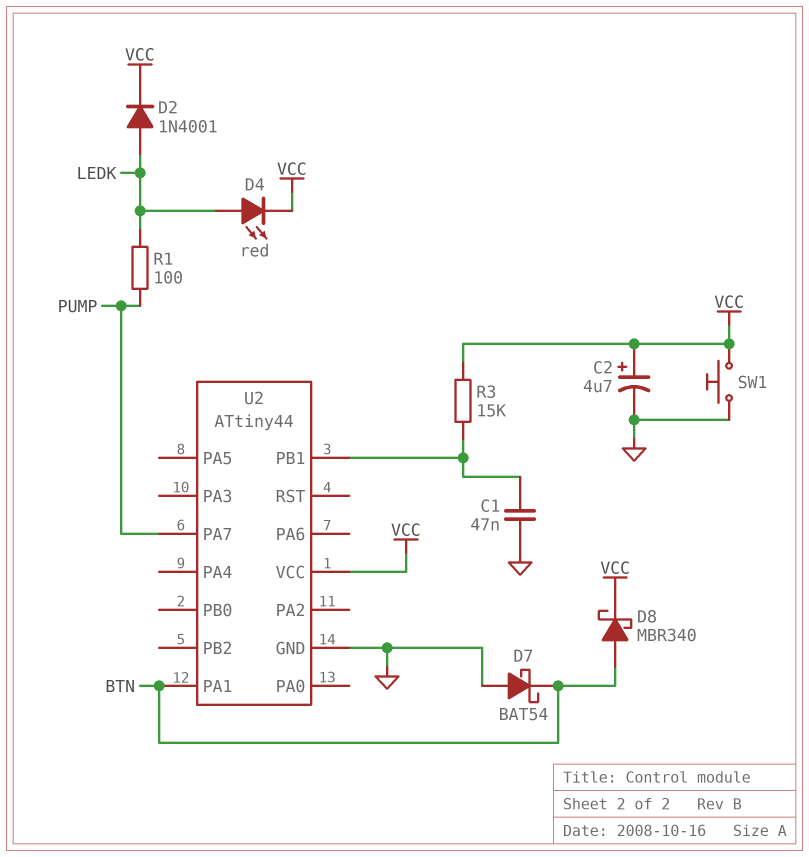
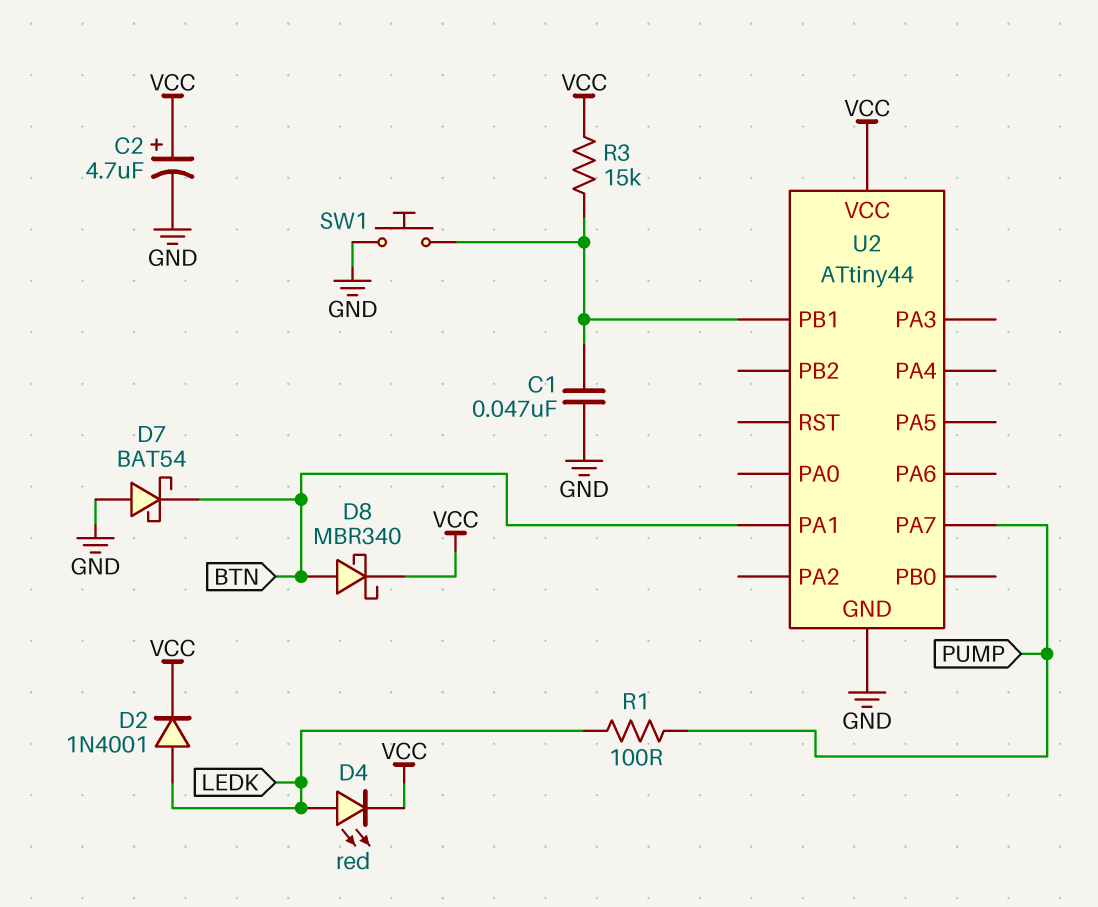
SW1: button (GND, VCC) -> button (GND, U2/PB1)

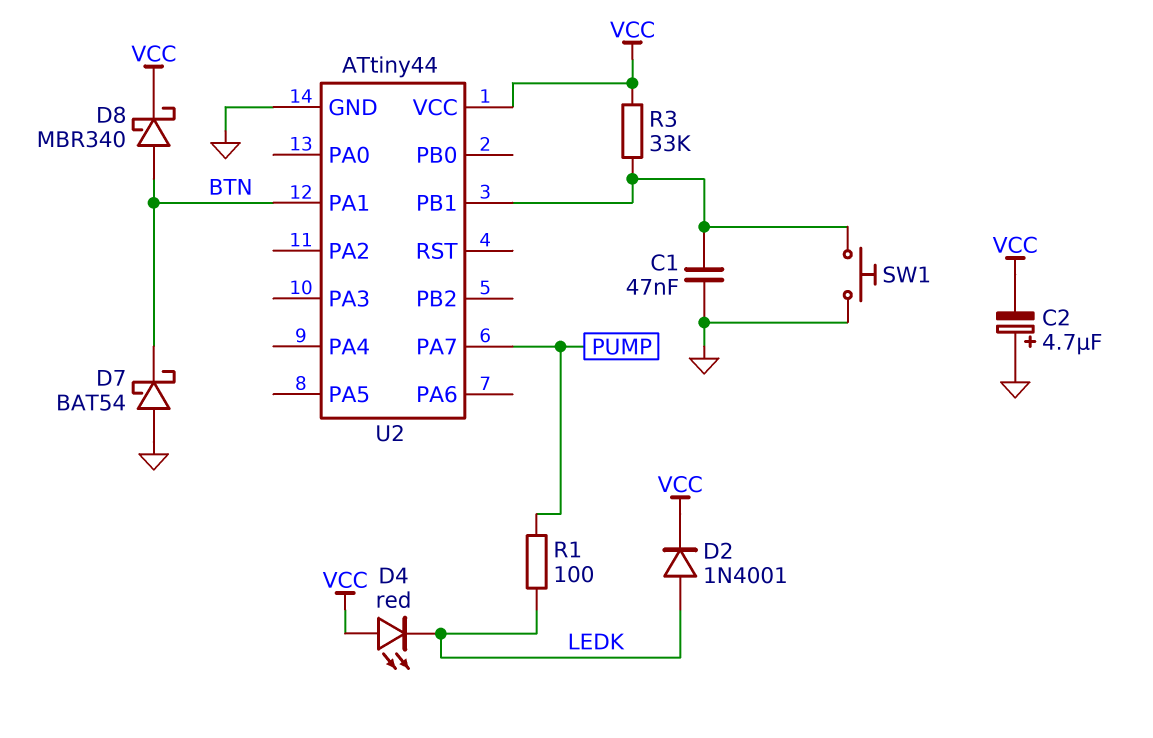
C2: 4.7uF (plus VCC, minus GND) -> 4.7uF (plus GND, minus VCC)
D4: LED red (A LEDK, K VCC) -> LED red (A VCC, K LEDK)
R3: 15k (U2/PB1, VCC) -> 33k (U2/PB1, VCC)

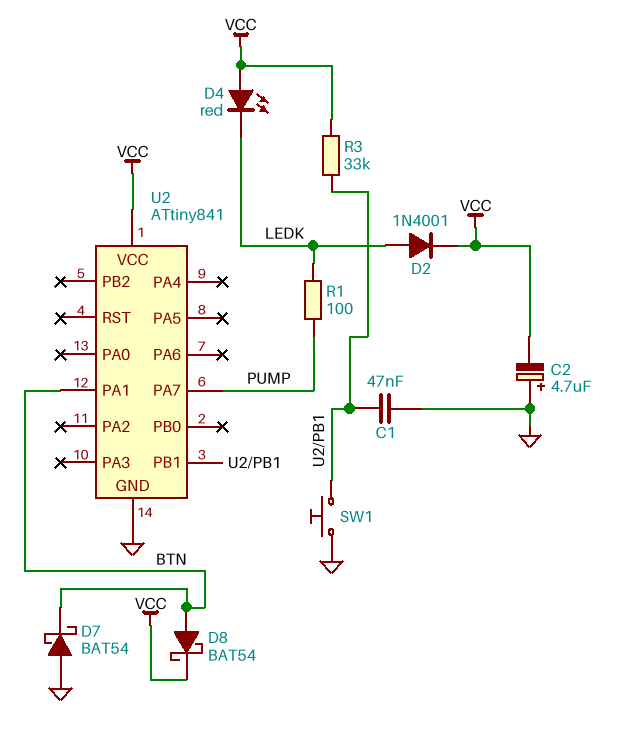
D8: schottky MBR340 (A BTN, K VCC) -> schottky BAT54 (A BTN, K VCC)
U2: ATtiny44 -> ATtiny841

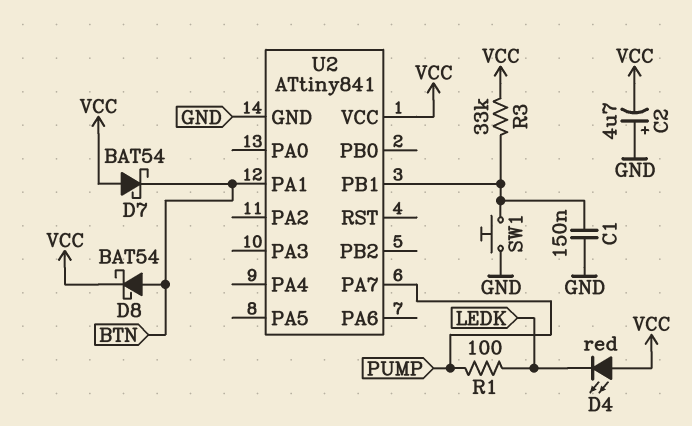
C1: 47nF (GND, U2/PB1) -> 150nF (GND, U2/PB1)
D2: diode 1N4001 (A LEDK, K VCC) -> none
D7: schottky BAT54 (A GND, K BTN) -> schottky BAT54 (A VCC, K BTN)

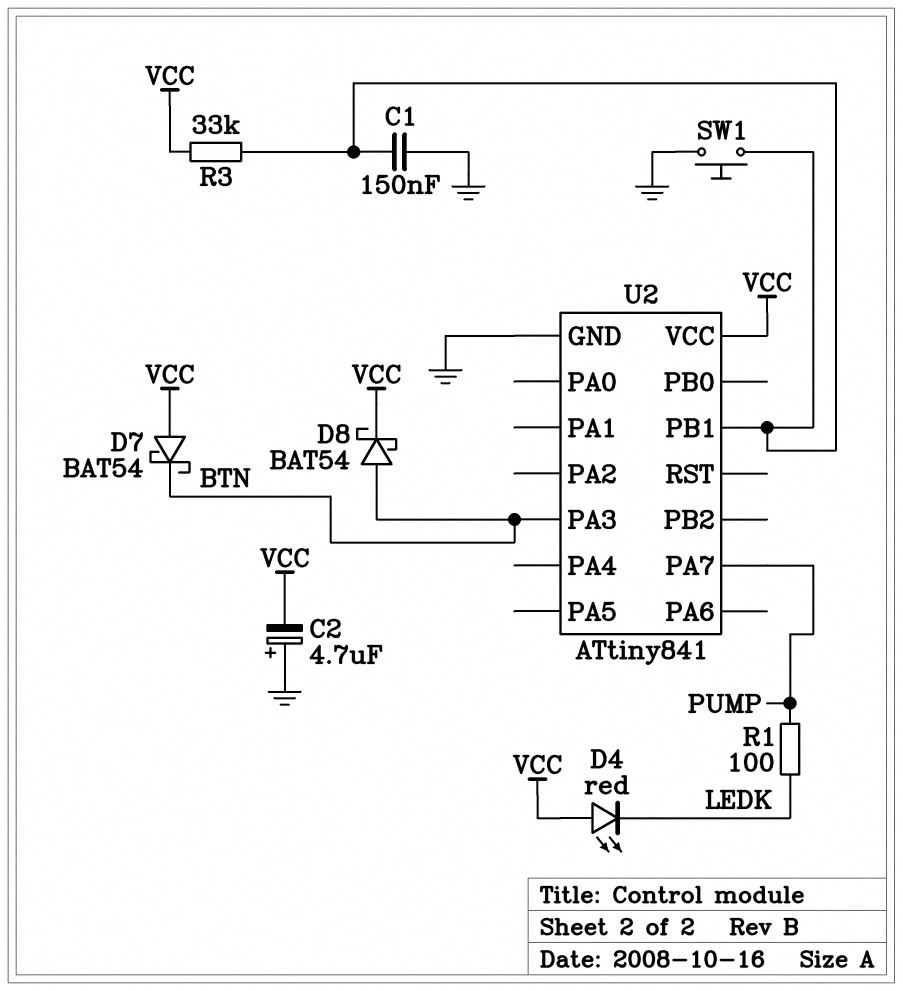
U2 pin PA1: BTN -> none
U2 pin PA3: none -> BTN

